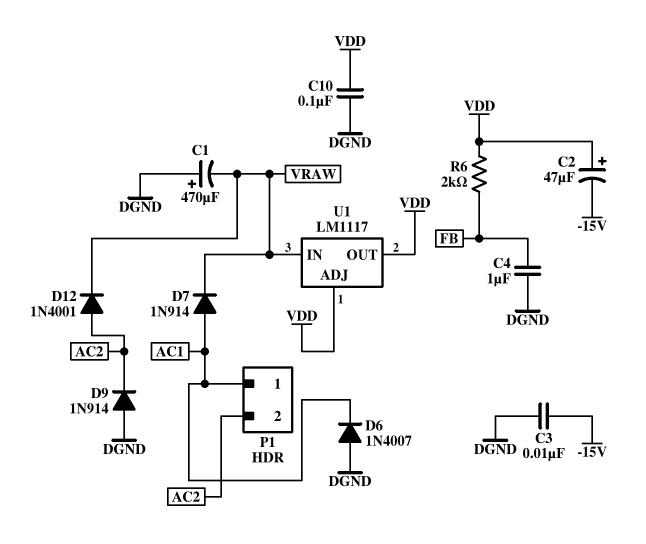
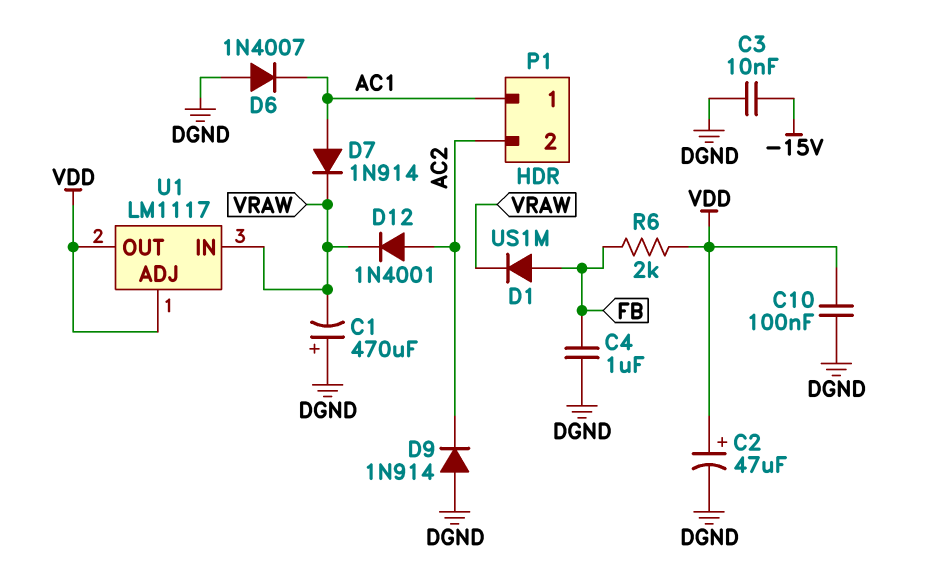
C2: 47uF (plus VDD, minus -15V) -> 47uF (plus VDD, minus DGND)
D1: none -> diode US1M (A FB, K VRAW)

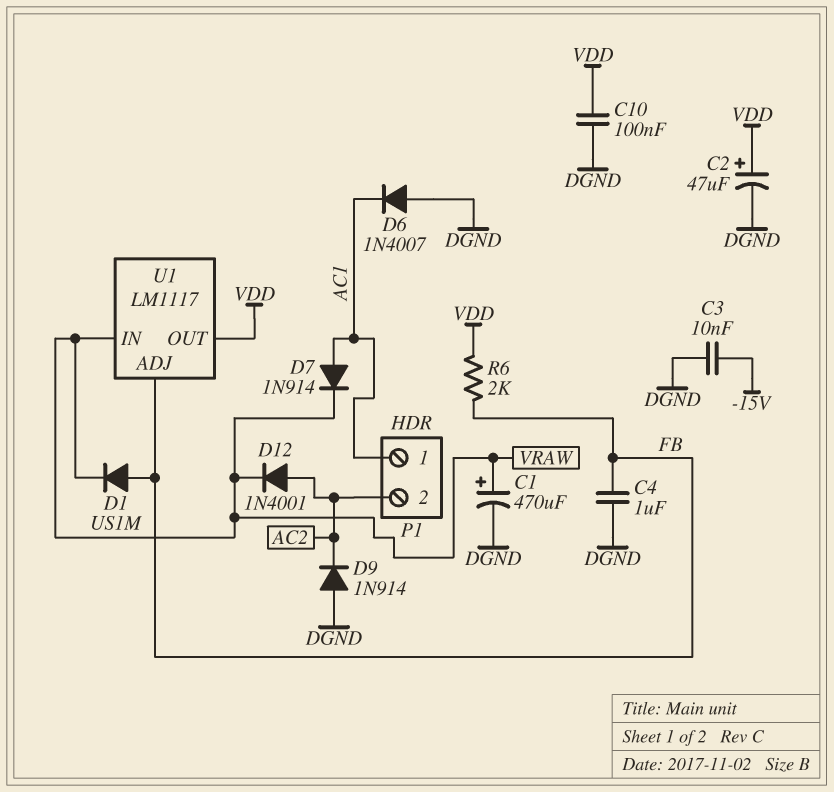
C1: 470uF (plus DGND, minus VRAW) -> 470uF (plus VRAW, minus DGND)
U1 pin ADJ: VDD -> FB

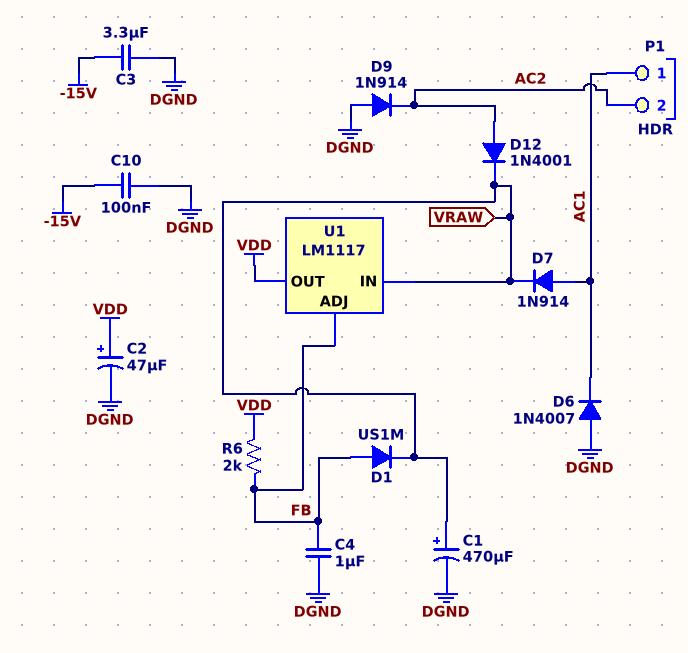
C3: 10nF (-15V, DGND) -> 3.3uF (-15V, DGND)
C10: 100nF (DGND, VDD) -> 100nF (-15V, DGND)

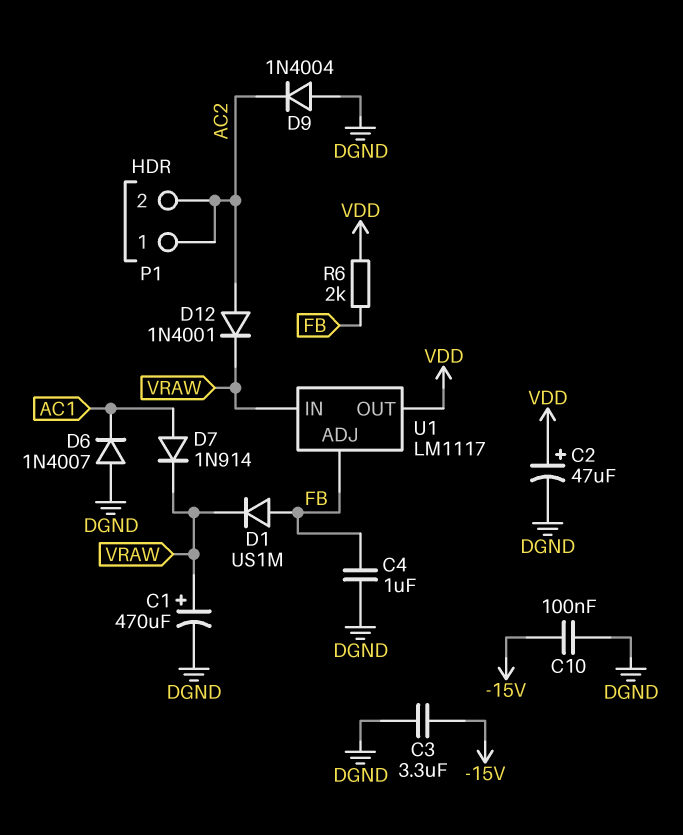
D9: diode 1N914 (A DGND, K AC2) -> diode 1N4004 (A DGND, K AC2)
P1 pin 1: AC1 -> AC2

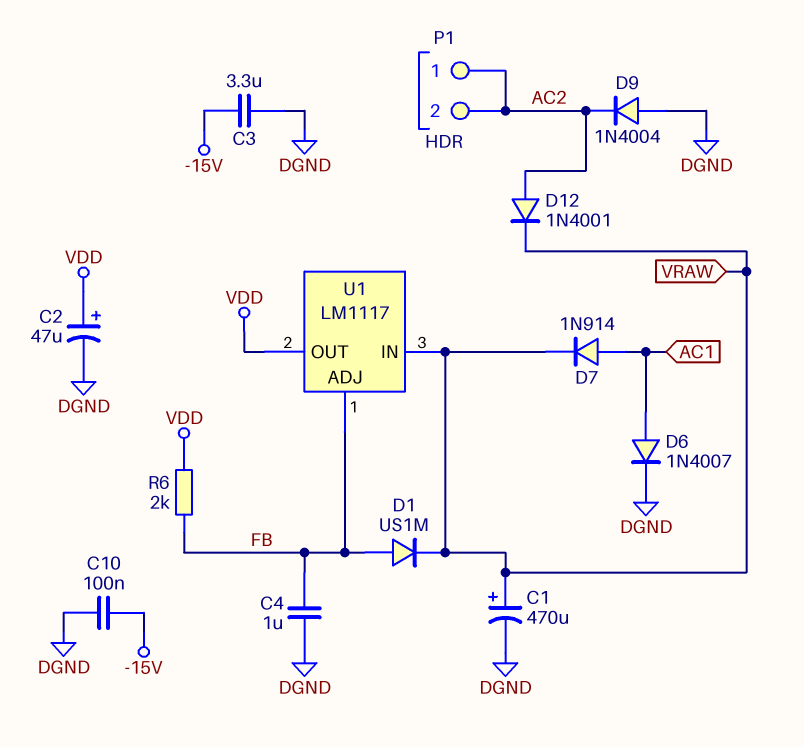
D6: diode 1N4007 (A DGND, K AC1) -> diode 1N4007 (A AC1, K DGND)

